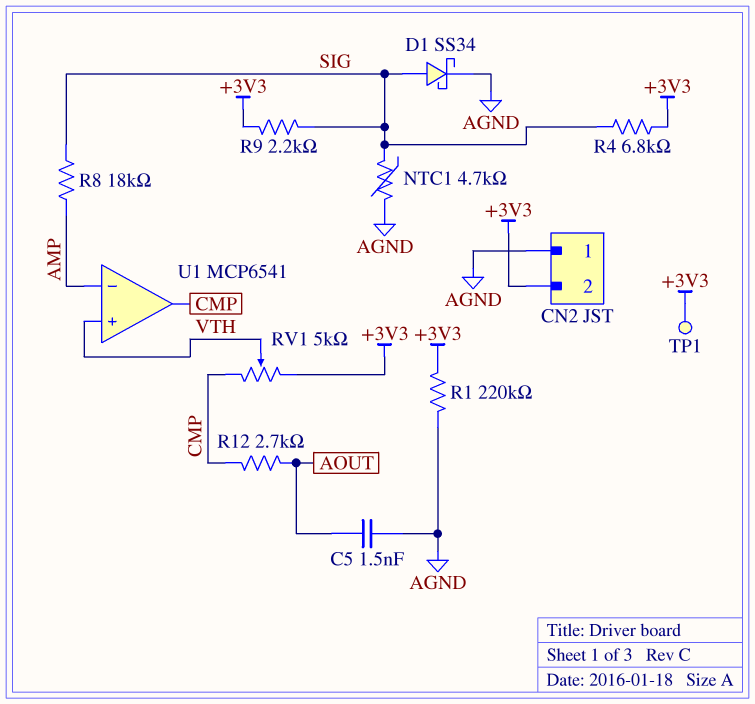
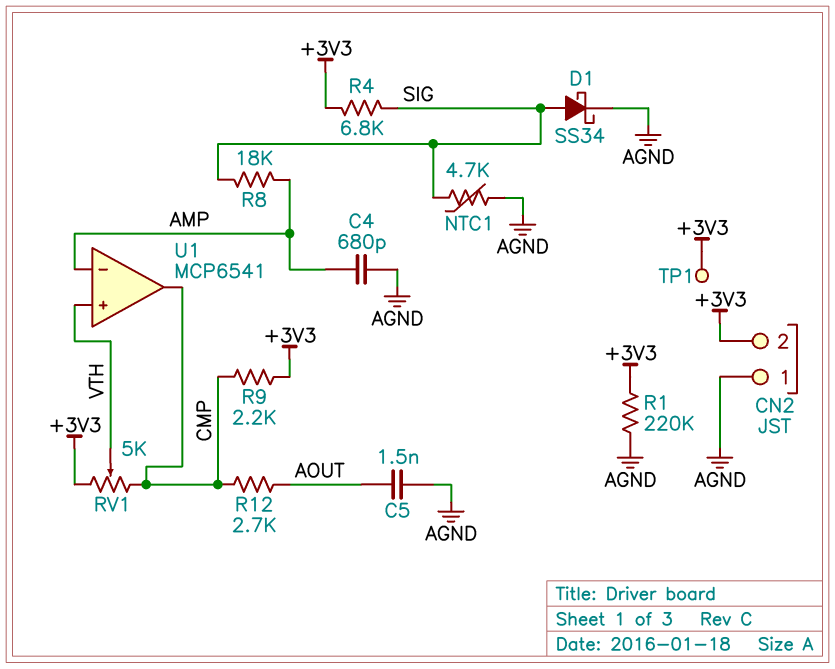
C4: none -> 680pF (AGND, AMP)
R9: 2.2k (+3V3, SIG) -> 2.2k (+3V3, CMP)

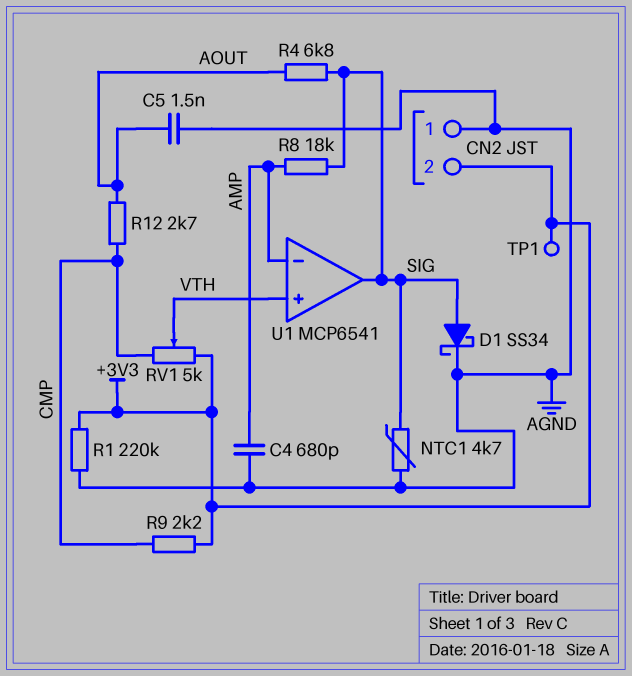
R4: 6.8k (+3V3, SIG) -> 6.8k (AOUT, SIG)
U1 pin out: CMP -> SIG

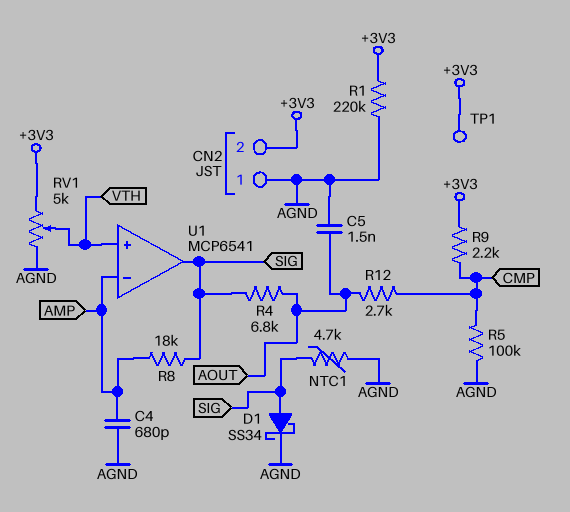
R5: none -> 100k (AGND, CMP)
RV1: 5k (+3V3, CMP, wiper VTH) -> 5k (+3V3, AGND, wiper VTH)

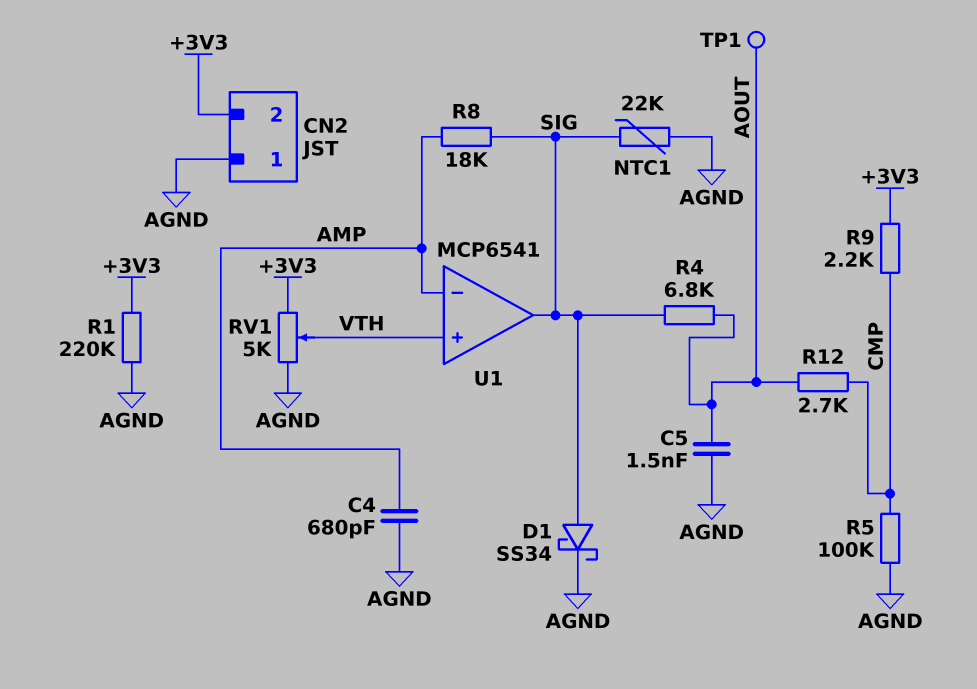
NTC1: 4.7k (AGND, SIG) -> 22k (AGND, SIG)
TP1: test point (+3V3) -> test point (AOUT)

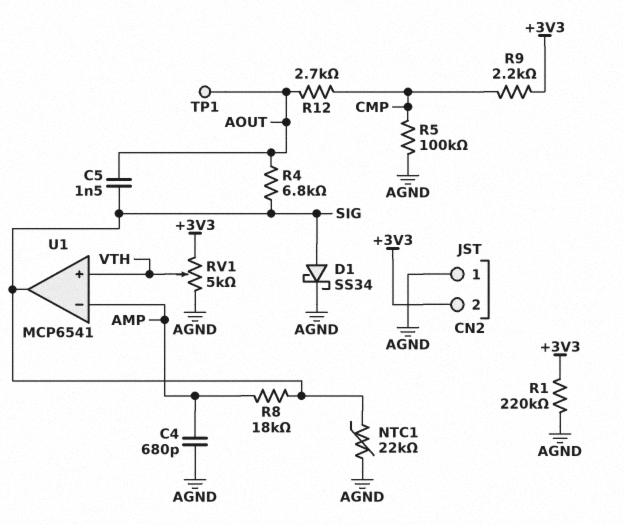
C5: 1.5nF (AGND, AOUT) -> 1.5nF (AOUT, SIG)

